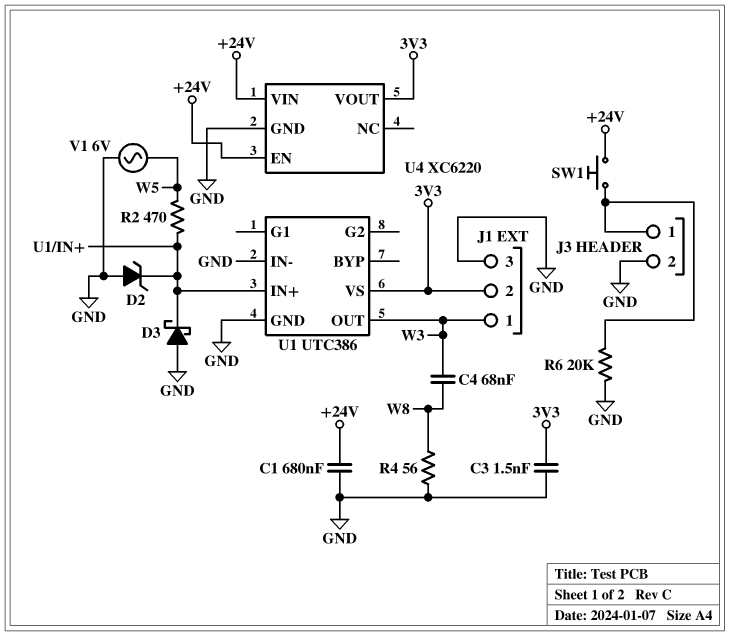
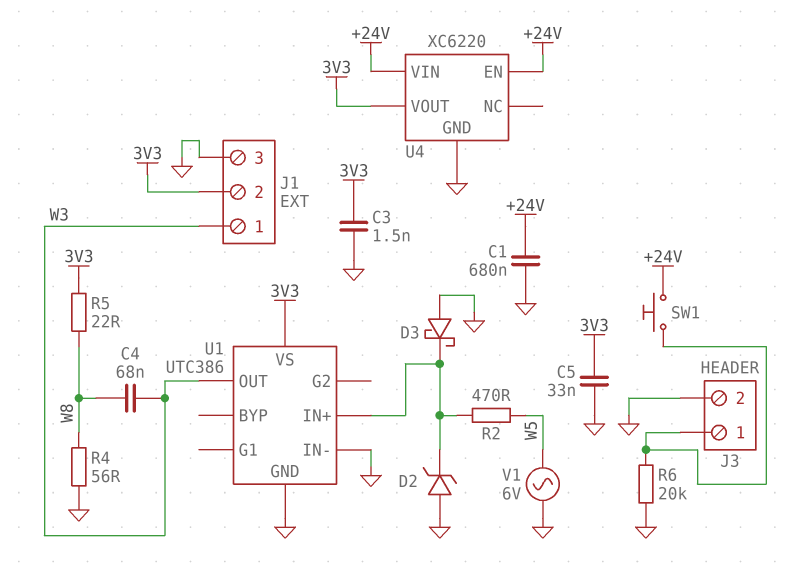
C5: none -> 33nF (3V3, GND)
R5: none -> 22 (3V3, W8)

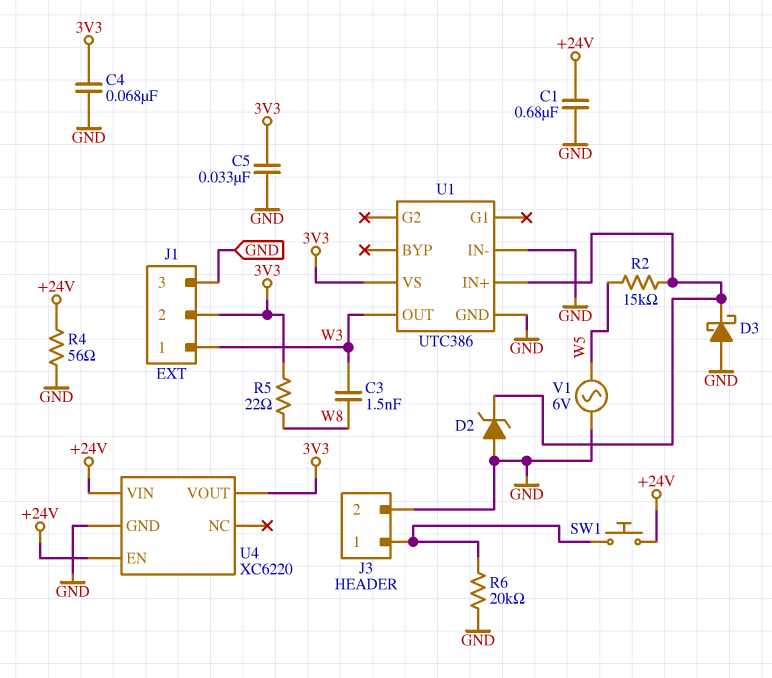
C3: 1.5nF (3V3, GND) -> 1.5nF (W3, W8)
C4: 68nF (W3, W8) -> 68nF (3V3, GND)
R2: 470 (U1/IN+, W5) -> 15k (U1/IN+, W5)
R4: 56 (GND, W8) -> 56 (+24V, GND)

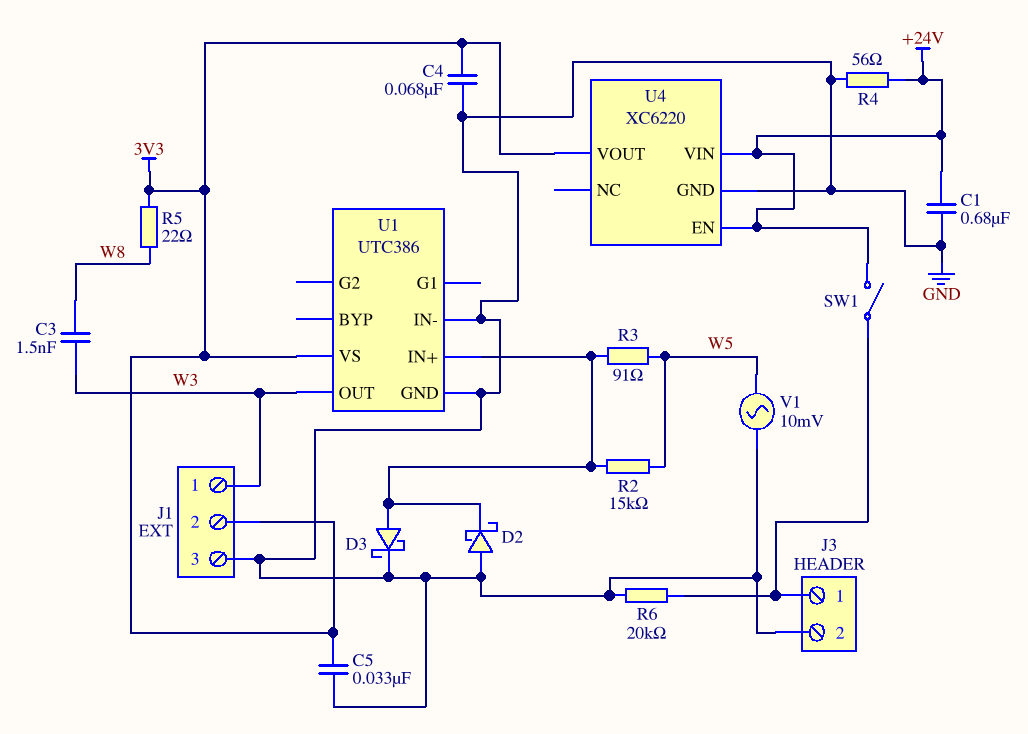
D2: zener (A GND, K U1/IN+) -> schottky (A GND, K U1/IN+)
D3: schottky (A GND, K U1/IN+) -> schottky (A U1/IN+, K GND)
R3: none -> 91 (U1/IN+, W5)
SW1: button (+24V, J3/1) -> switch (+24V, J3/1)
V1: AC 6V (GND, W5) -> AC 10mV (GND, W5)

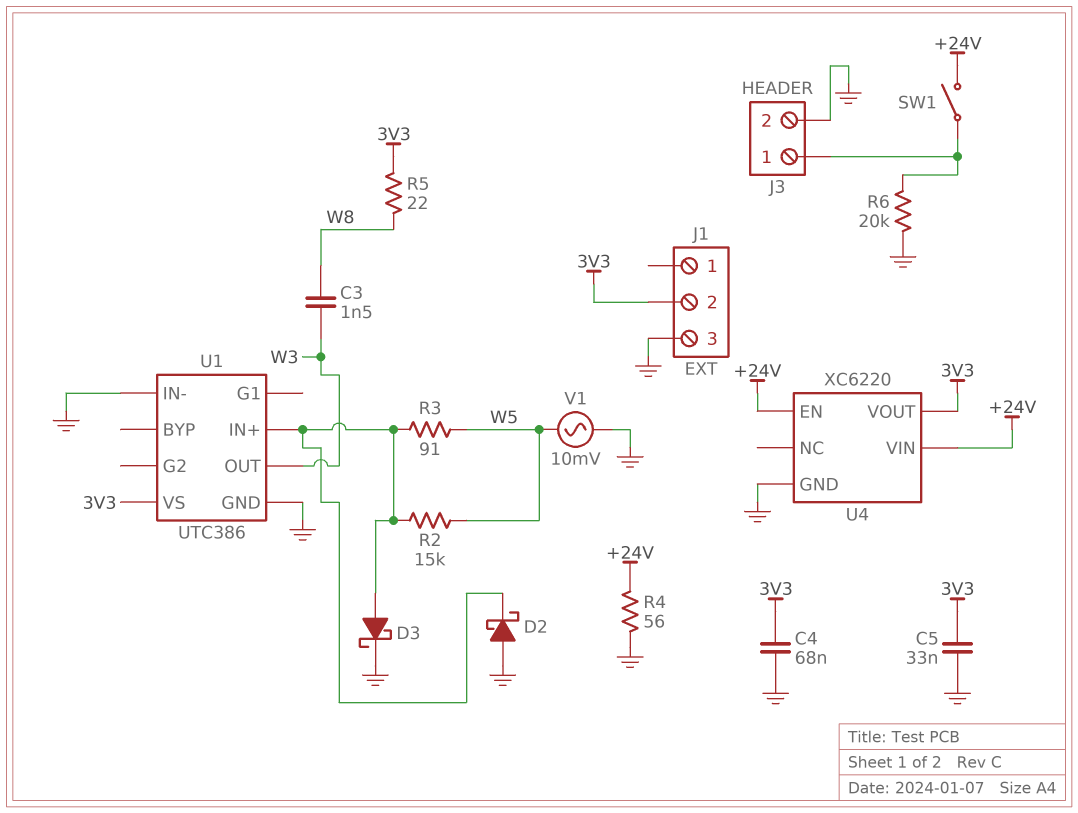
C1: 680nF (+24V, GND) -> none
J1 pin 1: W3 -> none

